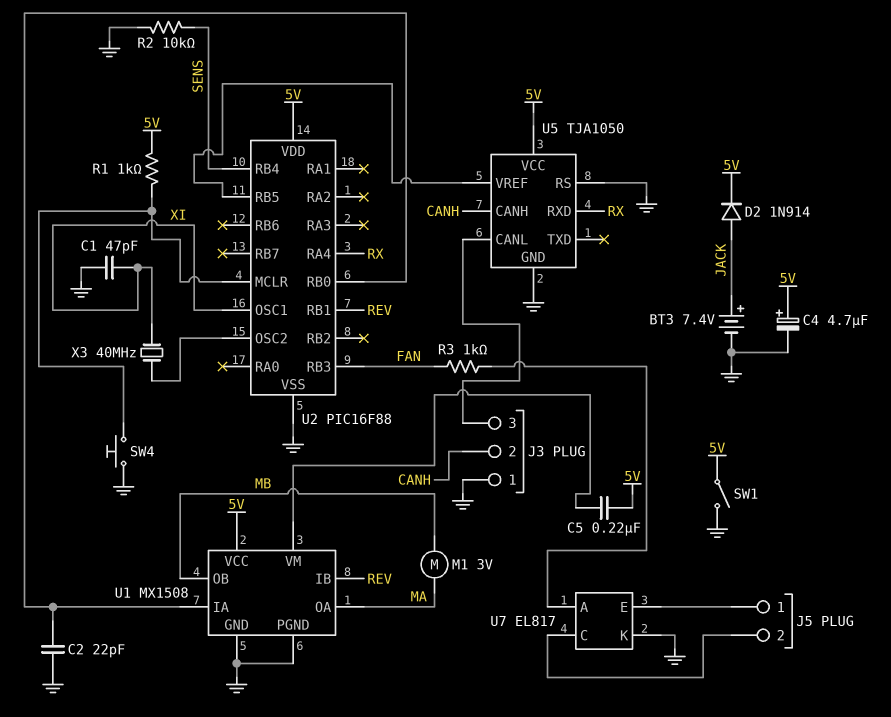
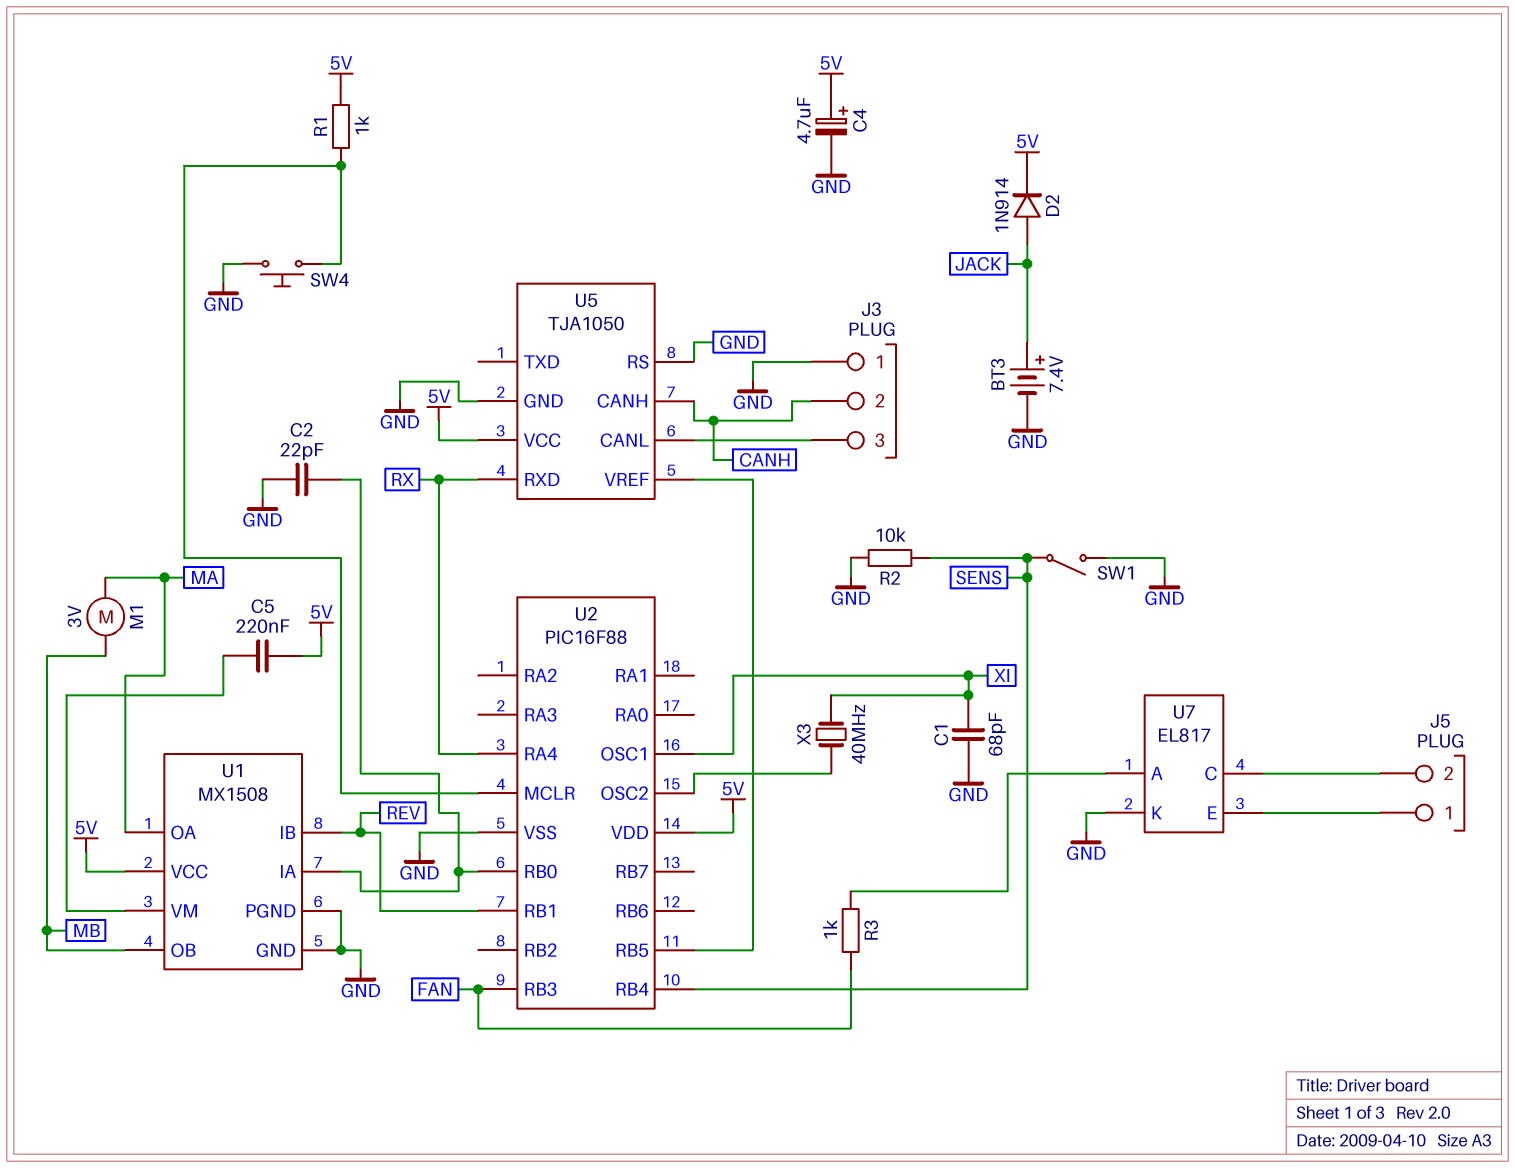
C1: 47pF (GND, XI) -> 68pF (GND, XI)
SW1: switch (5V, GND) -> switch (GND, SENS)

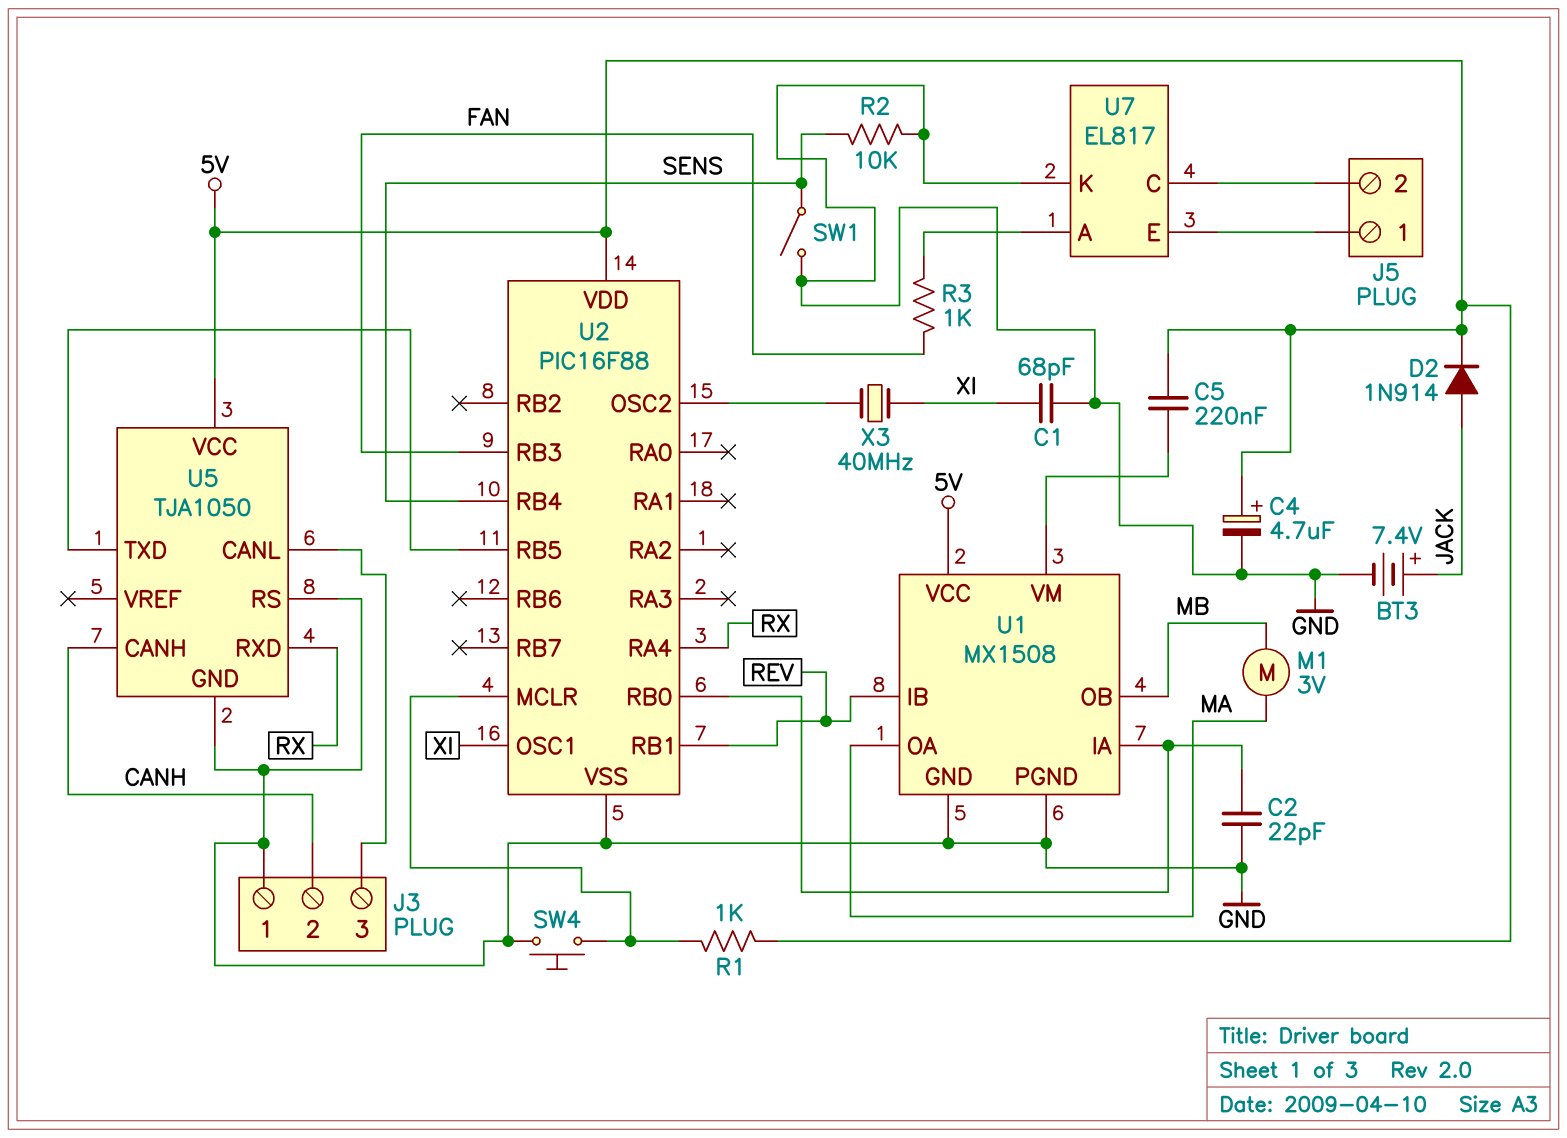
U5 pin TXD: none -> U2/RB5
U5 pin VREF: U2/RB5 -> none

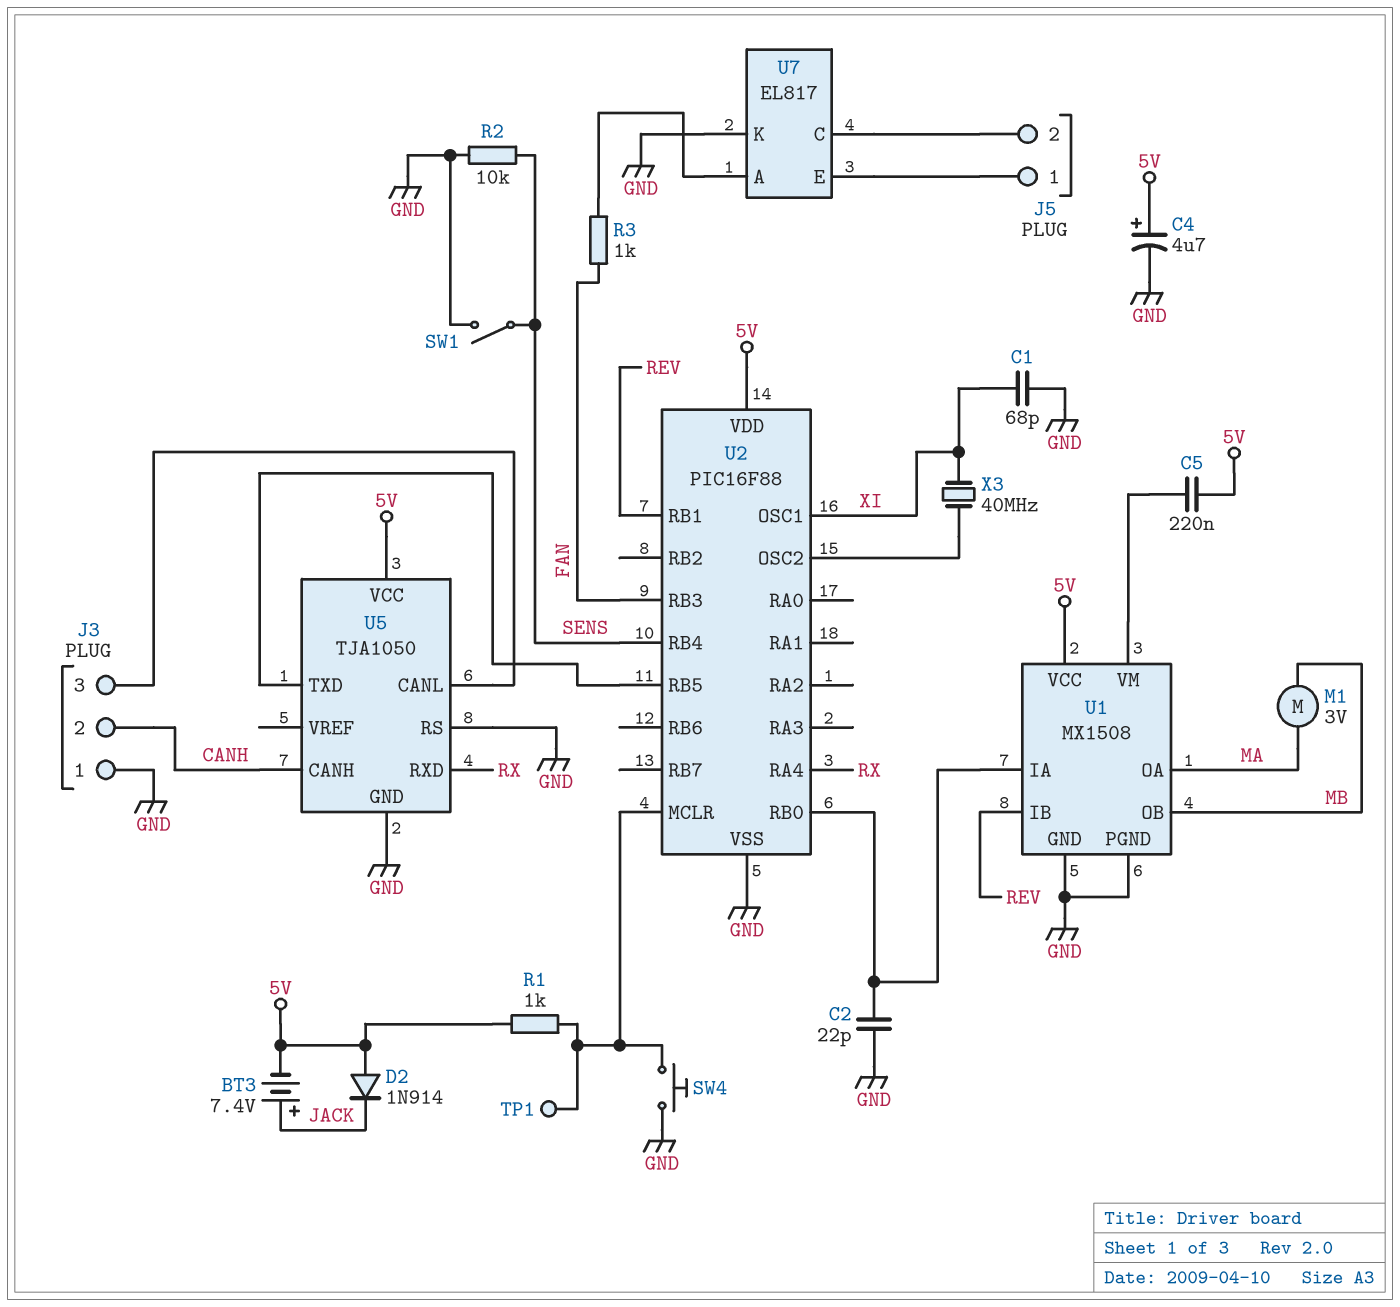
BT3: 7.4V (plus JACK, minus GND) -> 7.4V (plus JACK, minus 5V)
D2: diode 1N914 (A JACK, K 5V) -> diode 1N914 (A 5V, K JACK)
TP1: none -> test point (U2/MCLR)

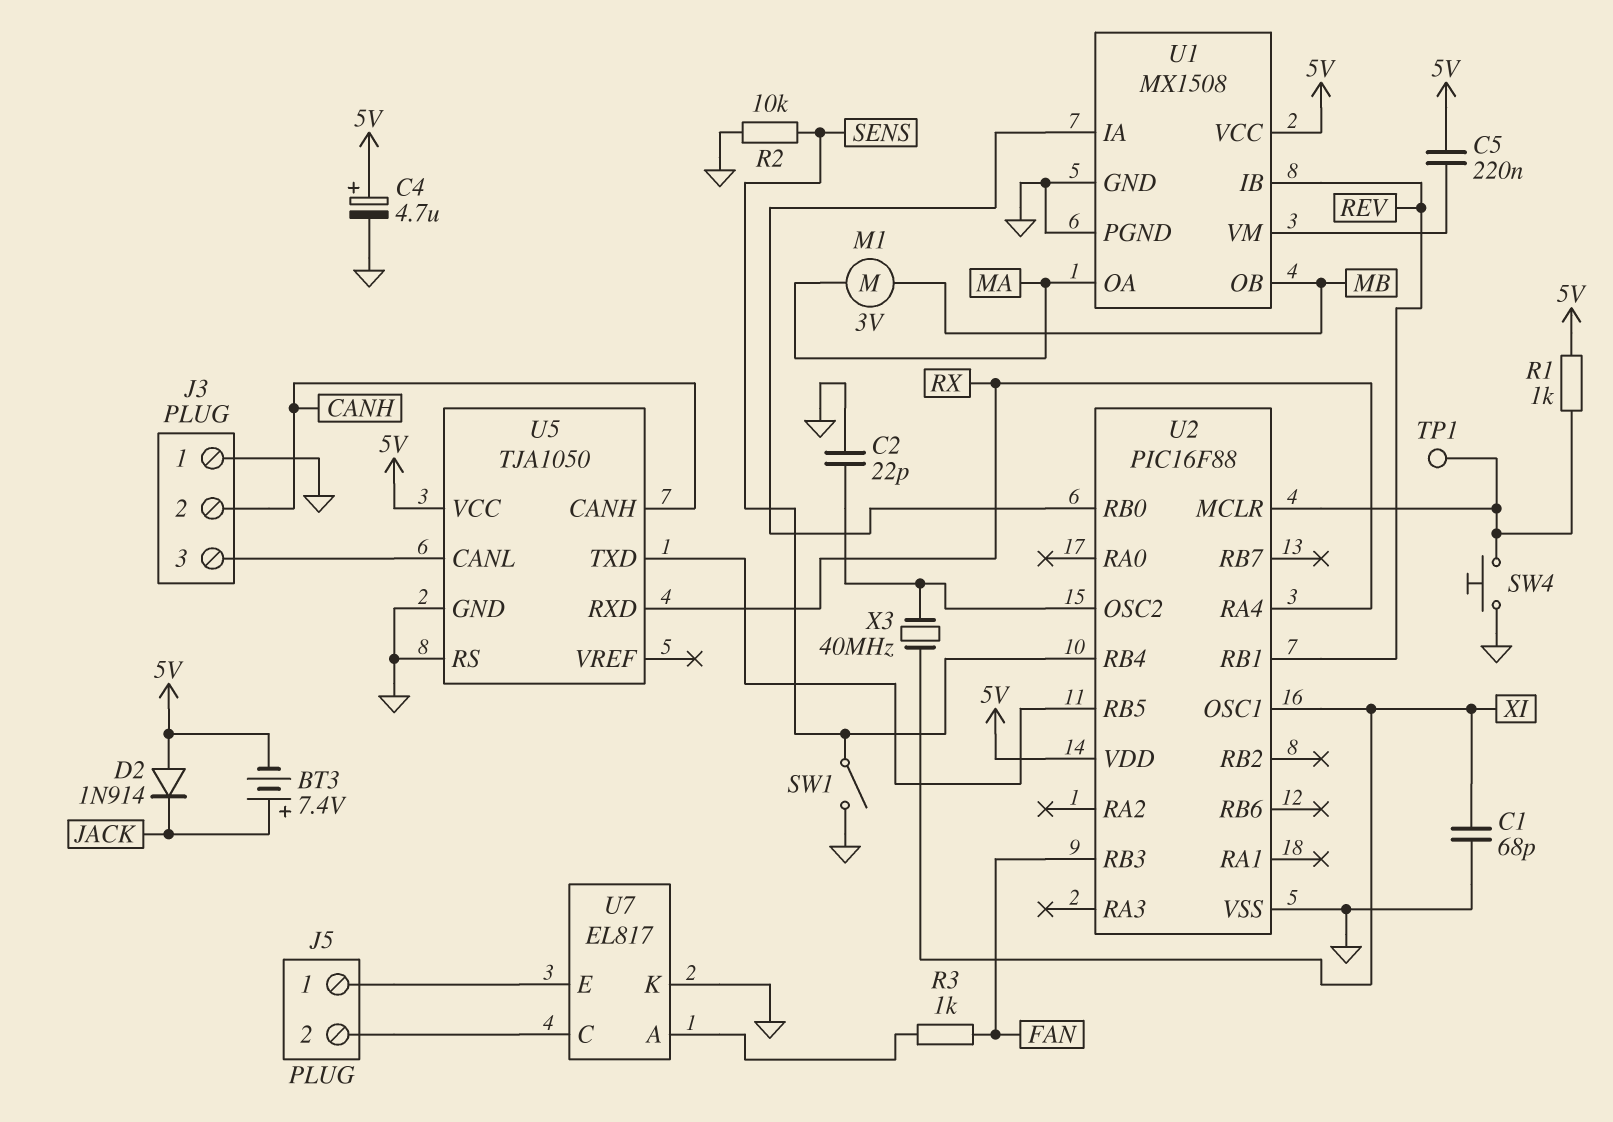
C2: 22pF (GND, U1/IA) -> 22pF (GND, U2/OSC2)

